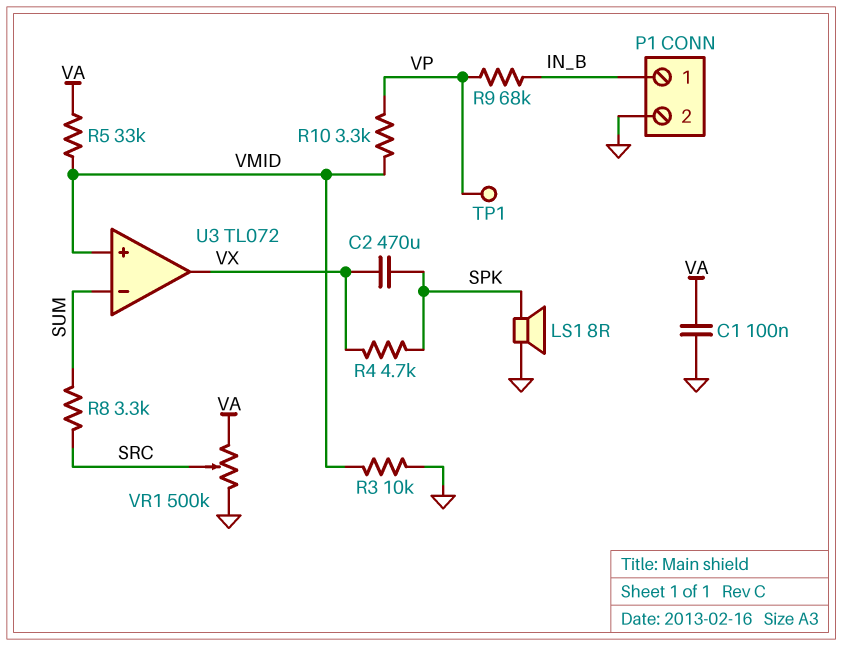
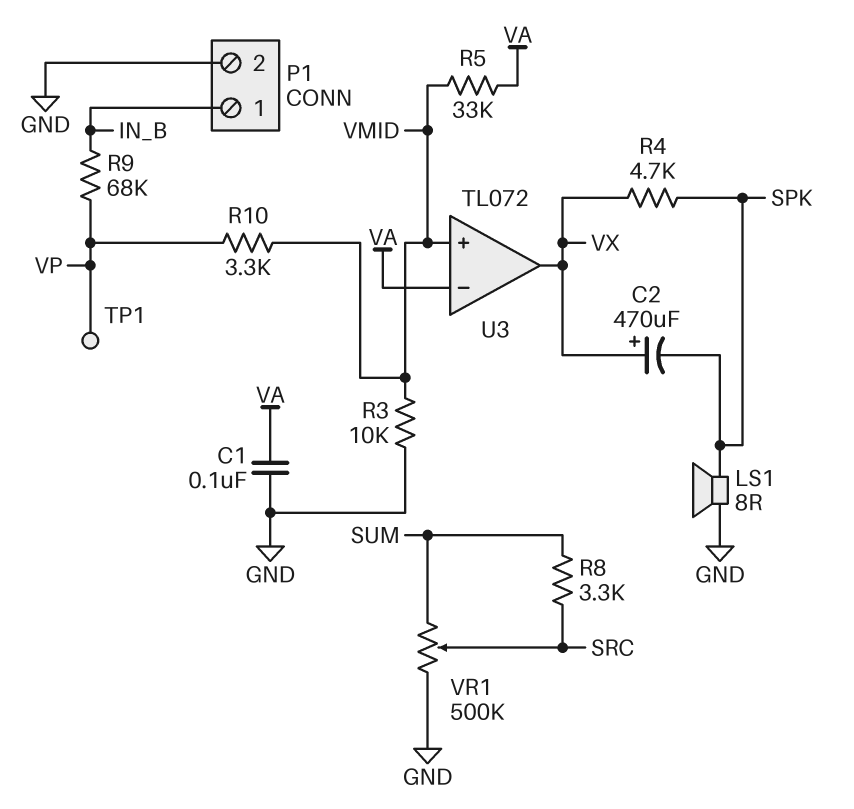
C2: 470uF (SPK, VX) -> 470uF (plus VX, minus SPK)
U3 pin in-: SUM -> VA
VR1: 500k (GND, VA, wiper SRC) -> 500k (GND, SUM, wiper SRC)

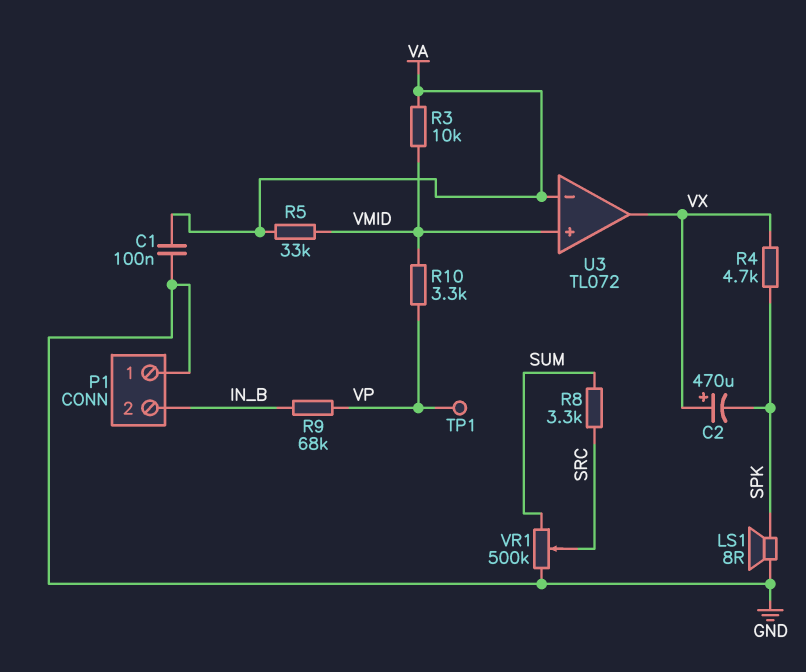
P1 pin 1: IN_B -> GND
P1 pin 2: GND -> IN_B
R3: 10k (GND, VMID) -> 10k (VA, VMID)

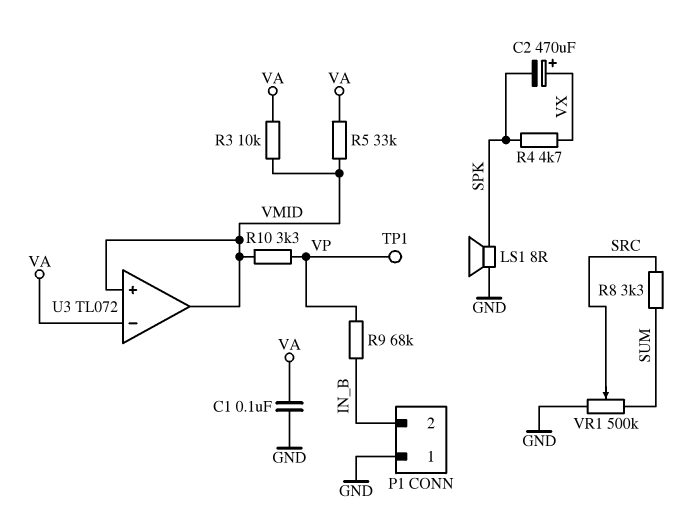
U3 pin out: VX -> VMID

